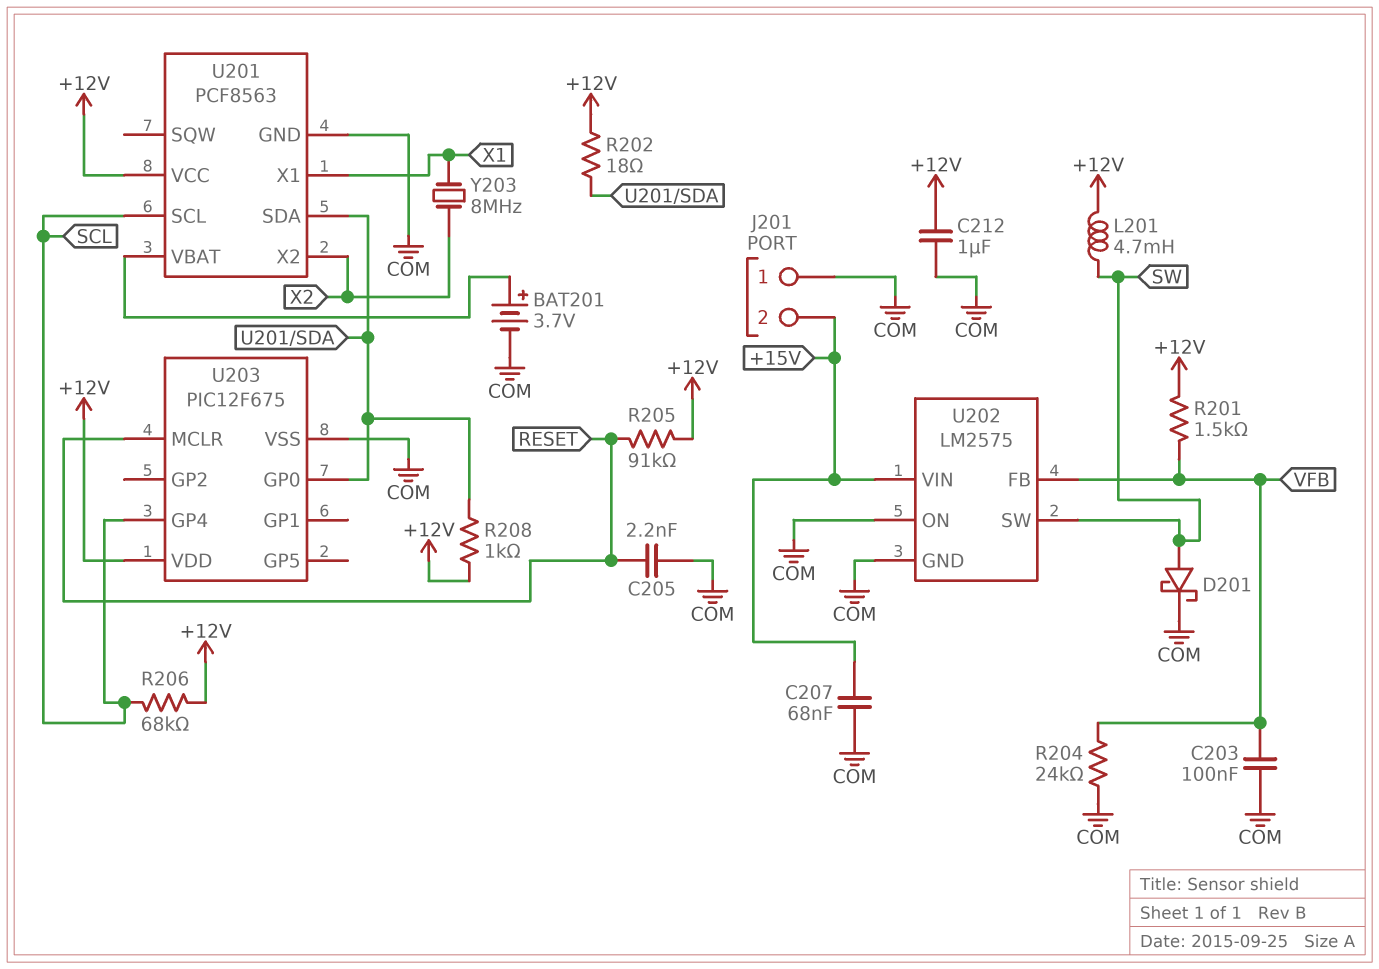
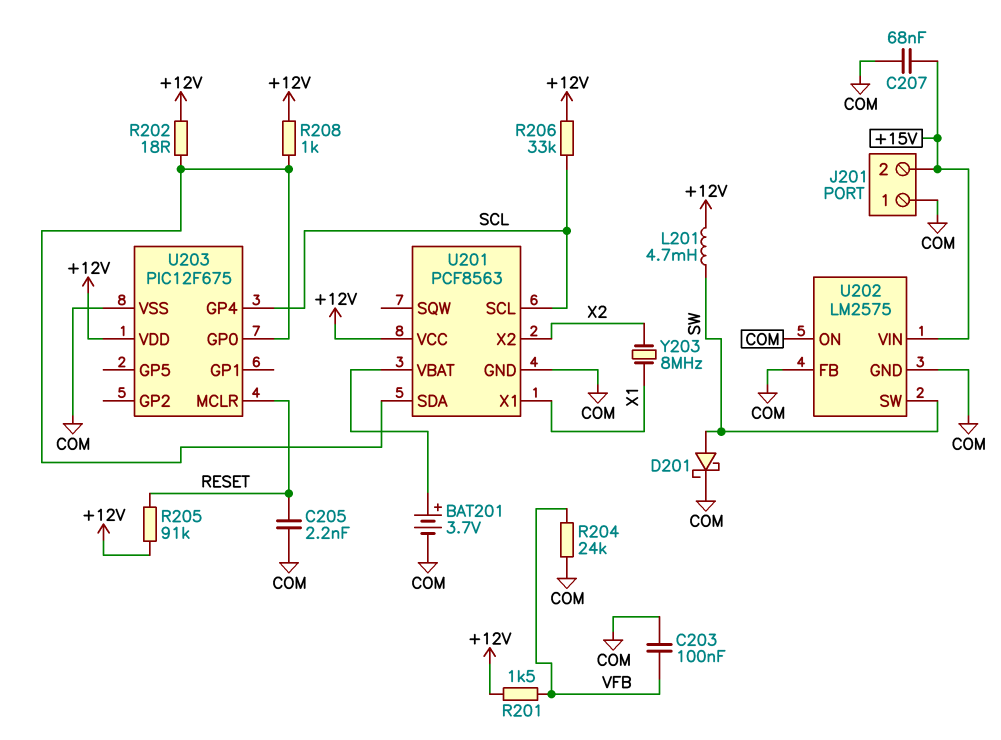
C212: 1uF (+12V, COM) -> none
R206: 68k (+12V, SCL) -> 33k (+12V, SCL)
U202 pin FB: VFB -> COM

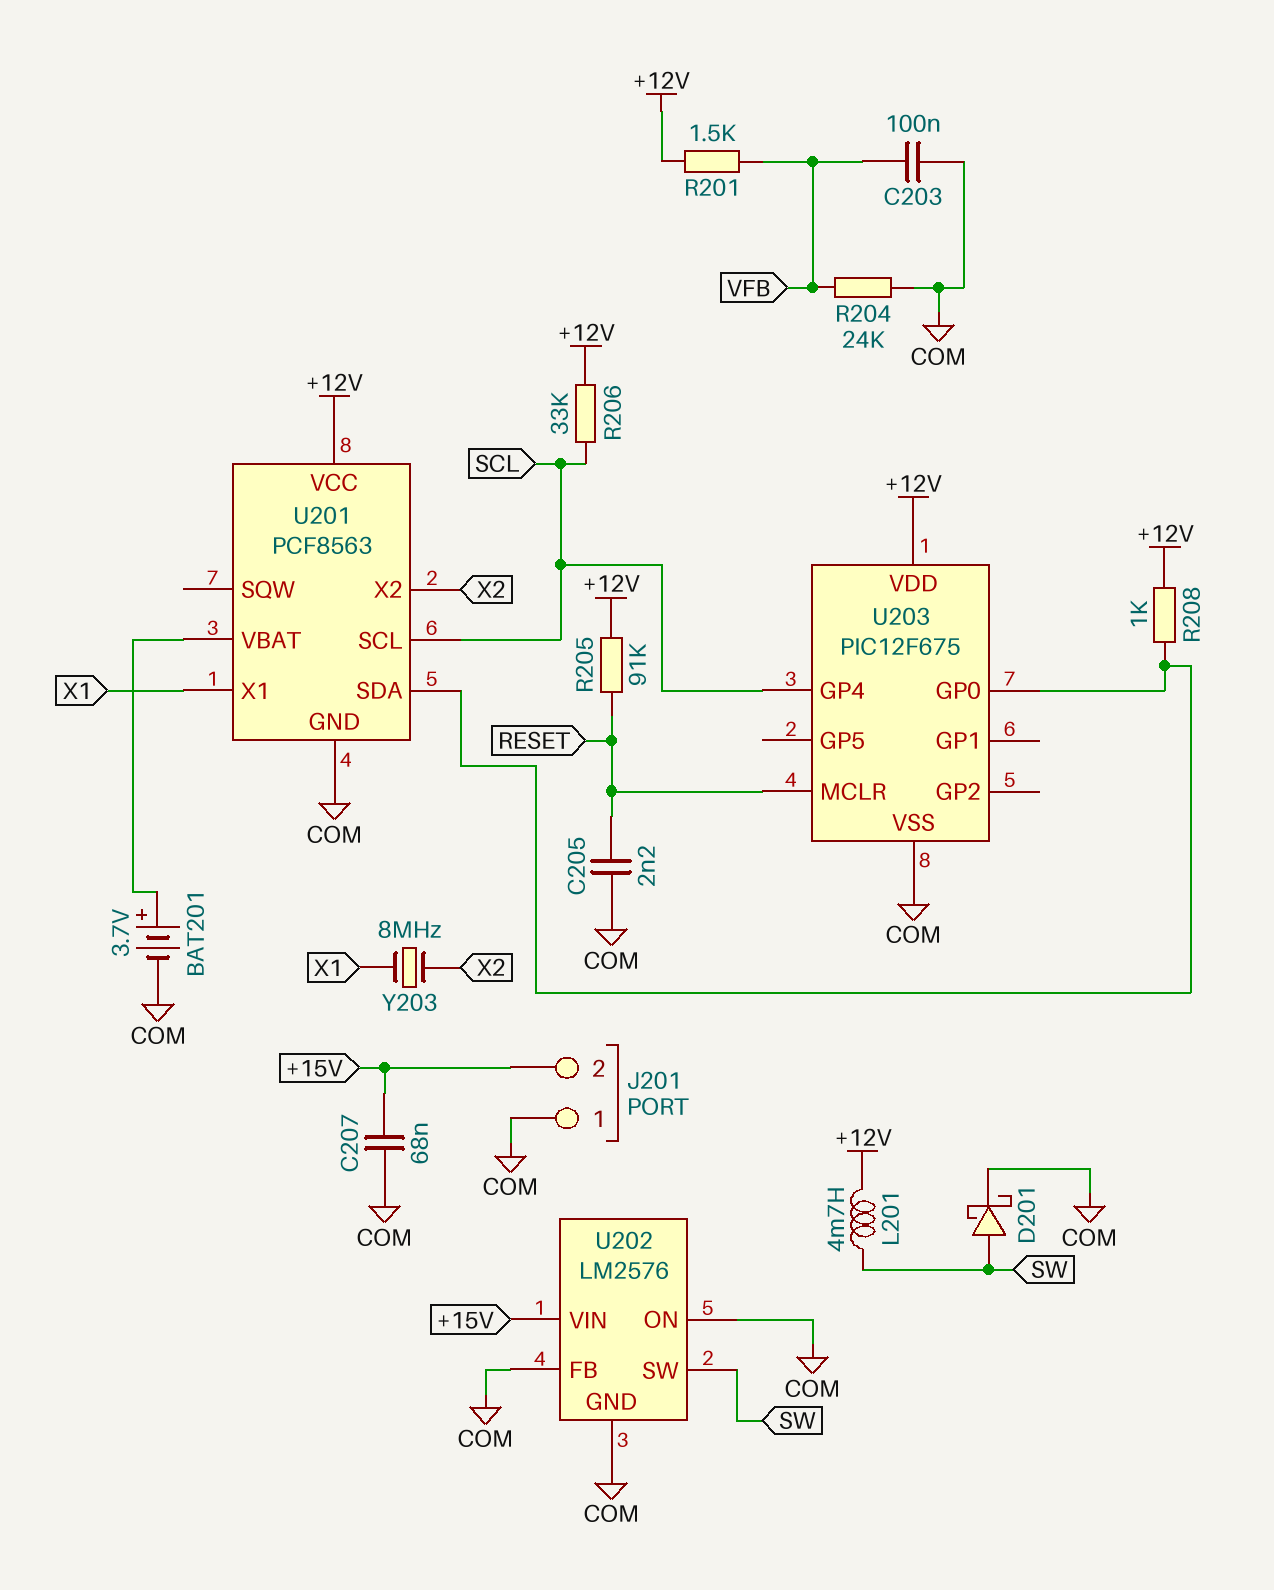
R202: 18 (+12V, U201/SDA) -> none
U202: LM2575 -> LM2576

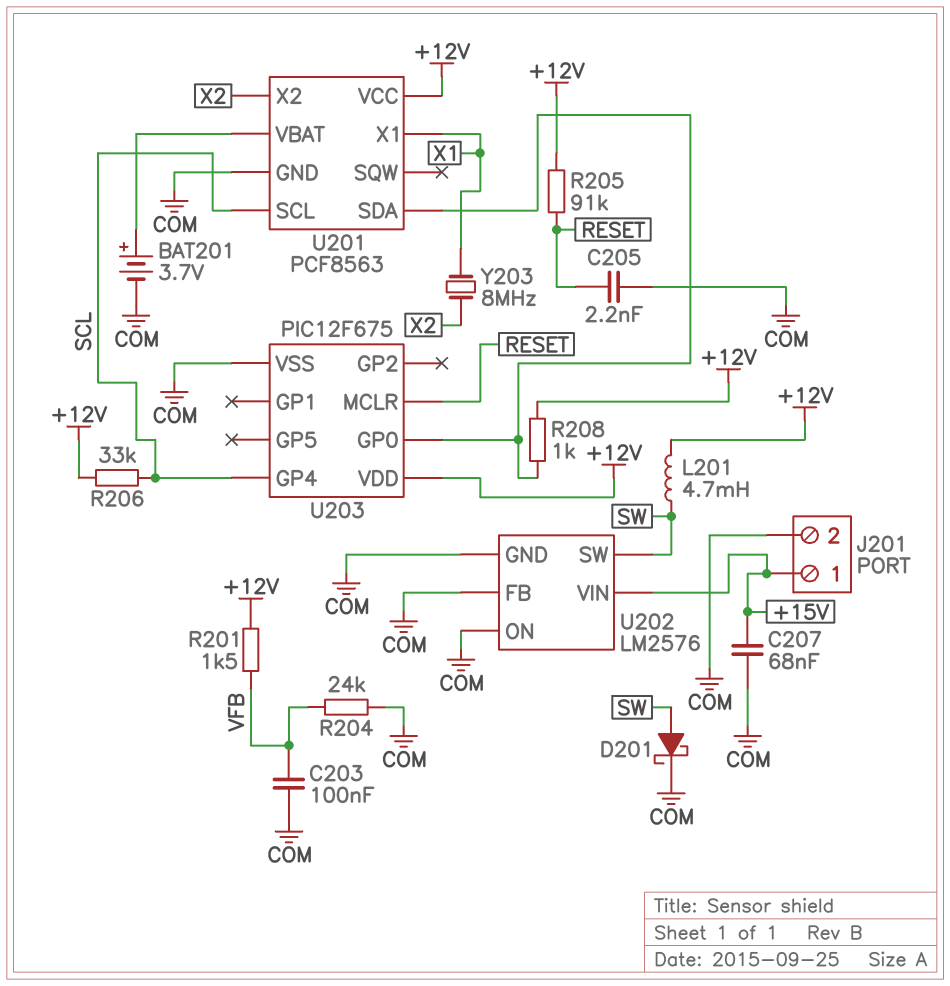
J201 pin 1: COM -> +15V
J201 pin 2: +15V -> COM

